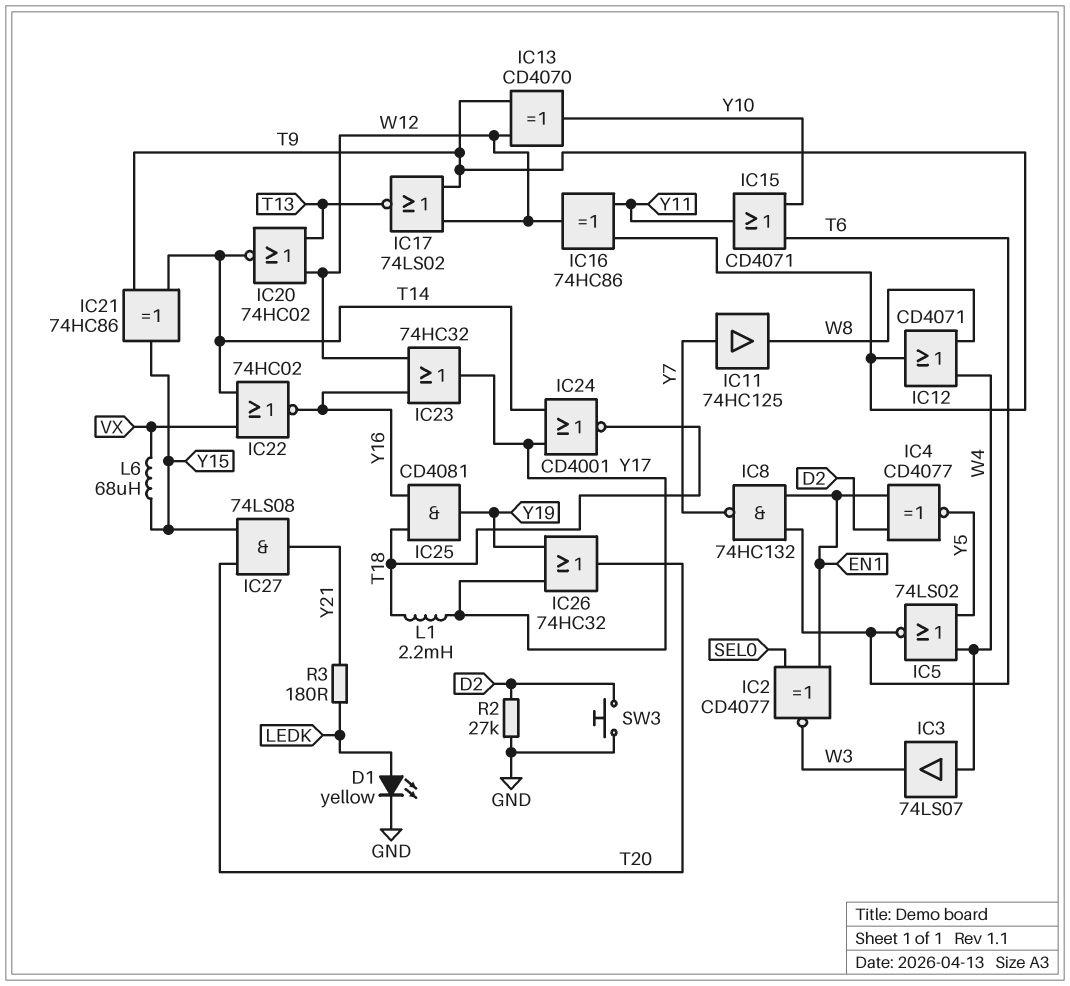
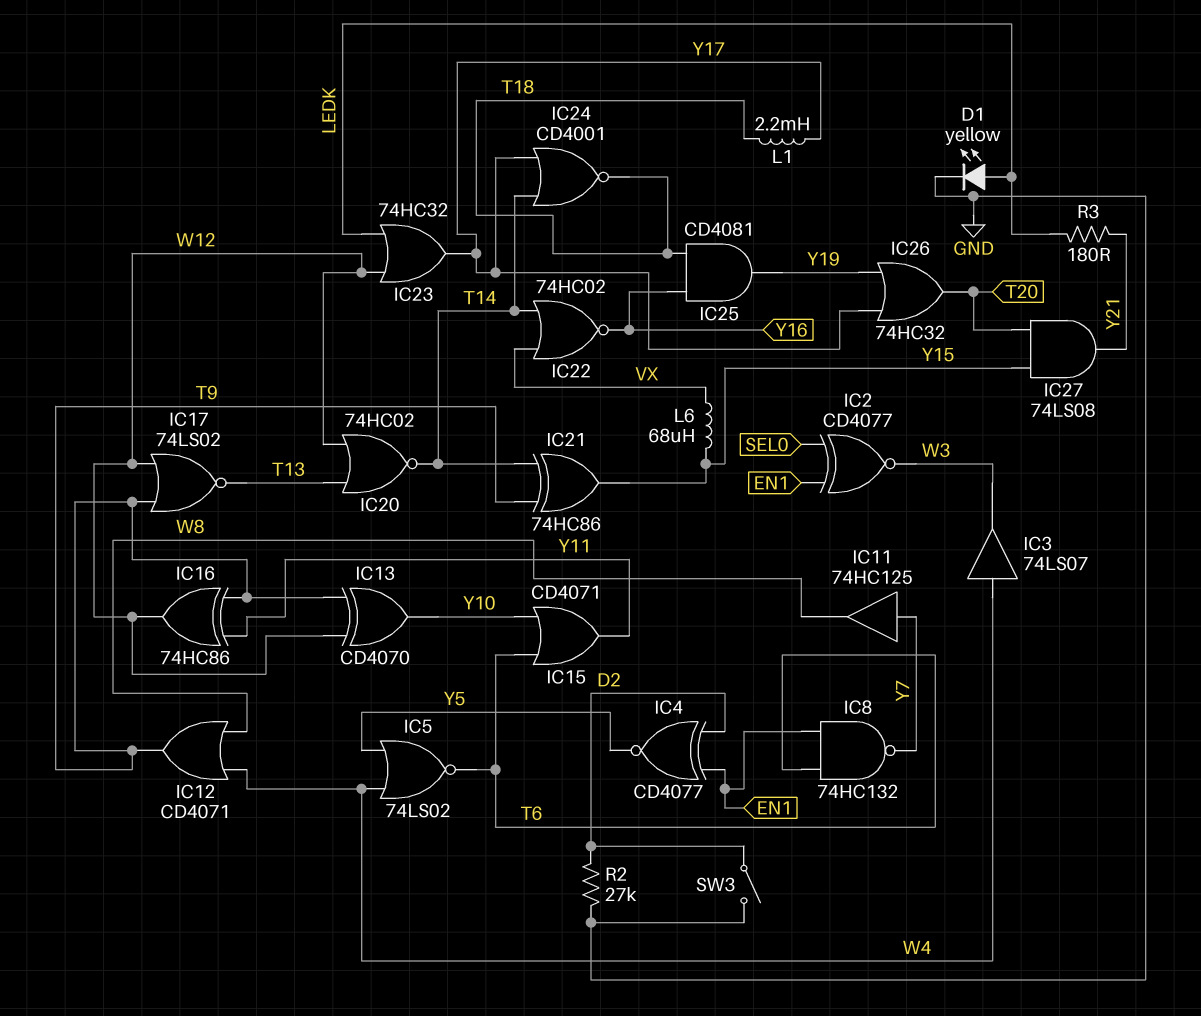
IC23: OR 74HC32 (in W12, in Y16, out Y17) -> OR 74HC32 (in LEDK, in W12, out Y17)
SW3: button (D2, GND) -> switch (D2, GND)

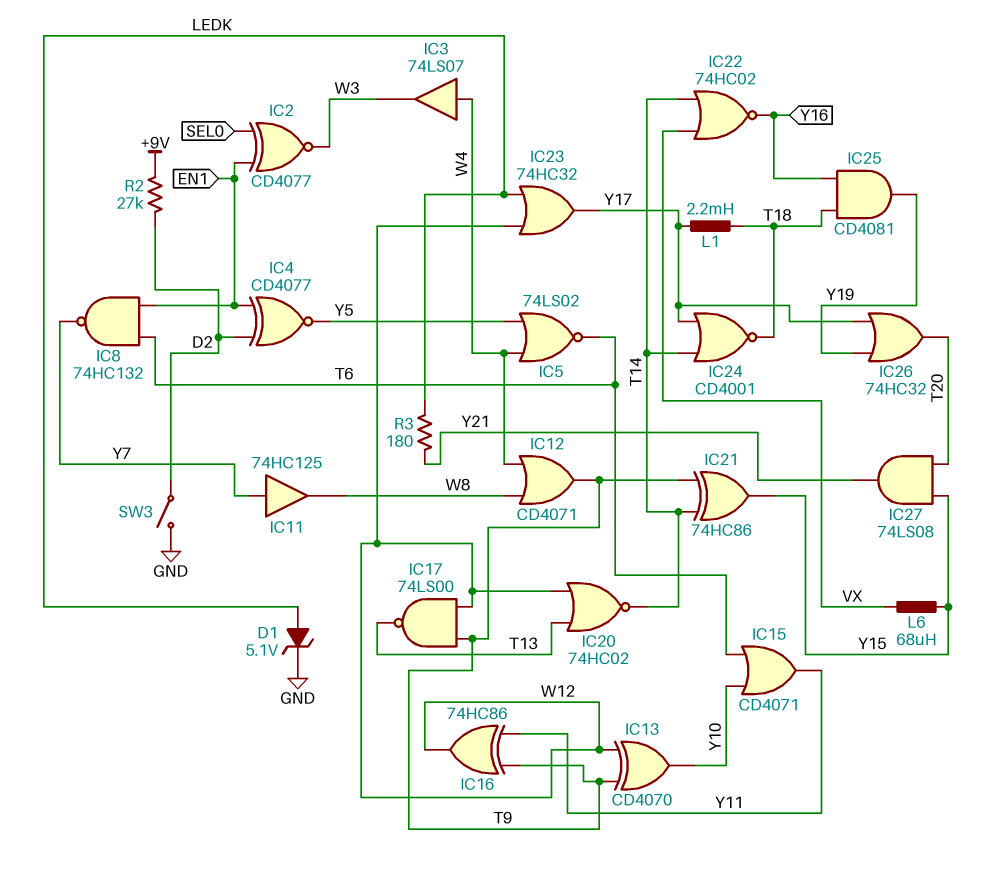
D1: LED yellow (A LEDK, K GND) -> zener 5.1V (A LEDK, K GND)
IC17: NOR 74LS02 (in T9, in W12, out T13) -> NAND 74LS00 (in T9, in W12, out T13)
R2: 27k (D2, GND) -> 27k (+9V, D2)

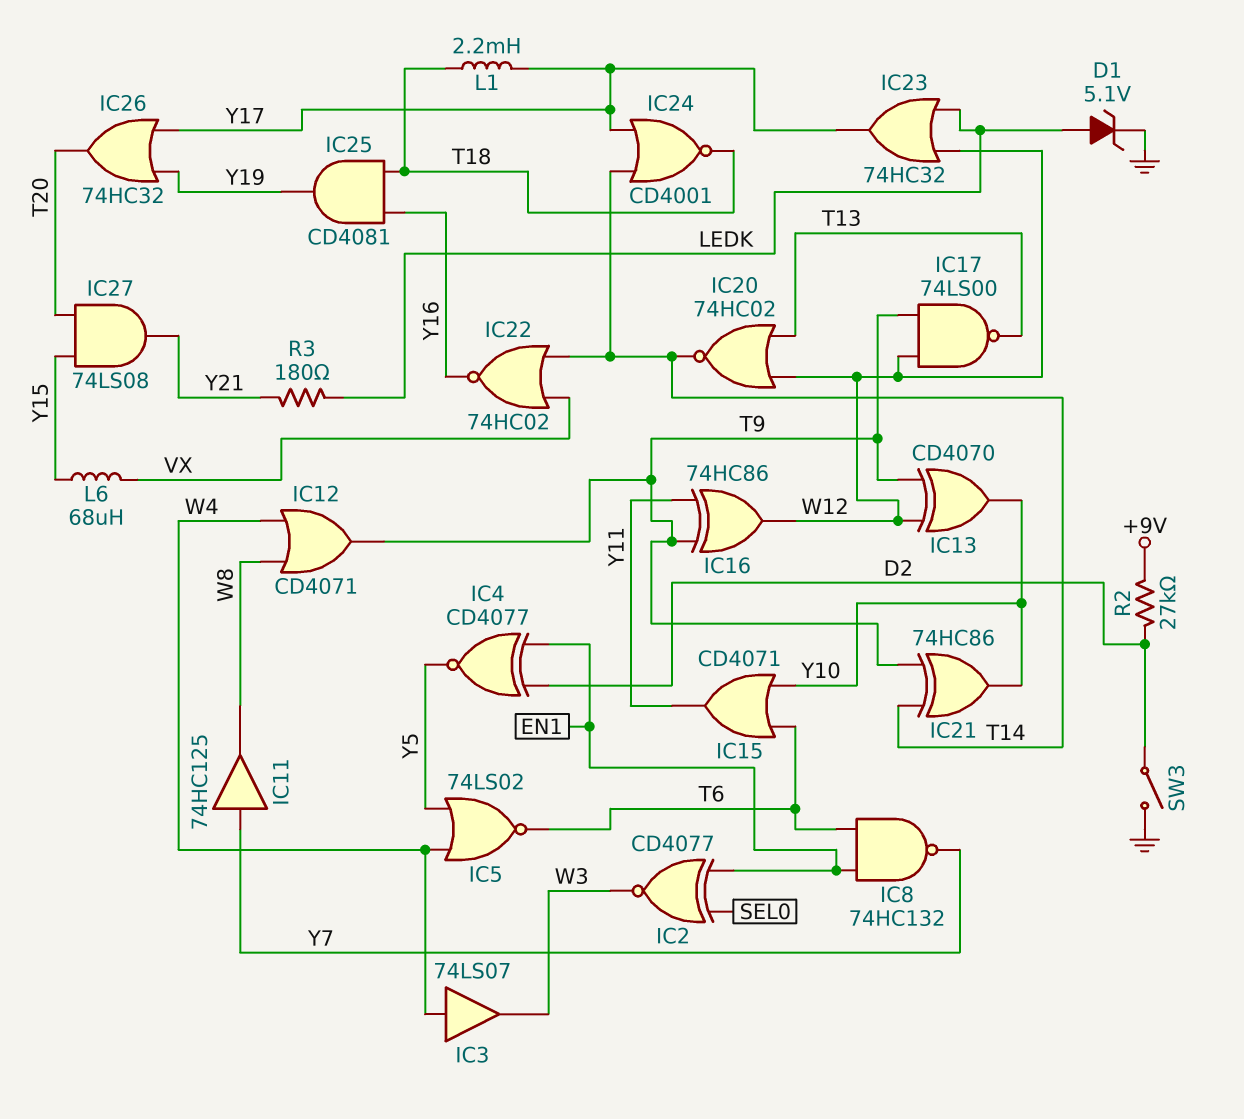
IC21: XOR 74HC86 (in T9, in T14, out Y15) -> XOR 74HC86 (in T9, in T14, out Y10)

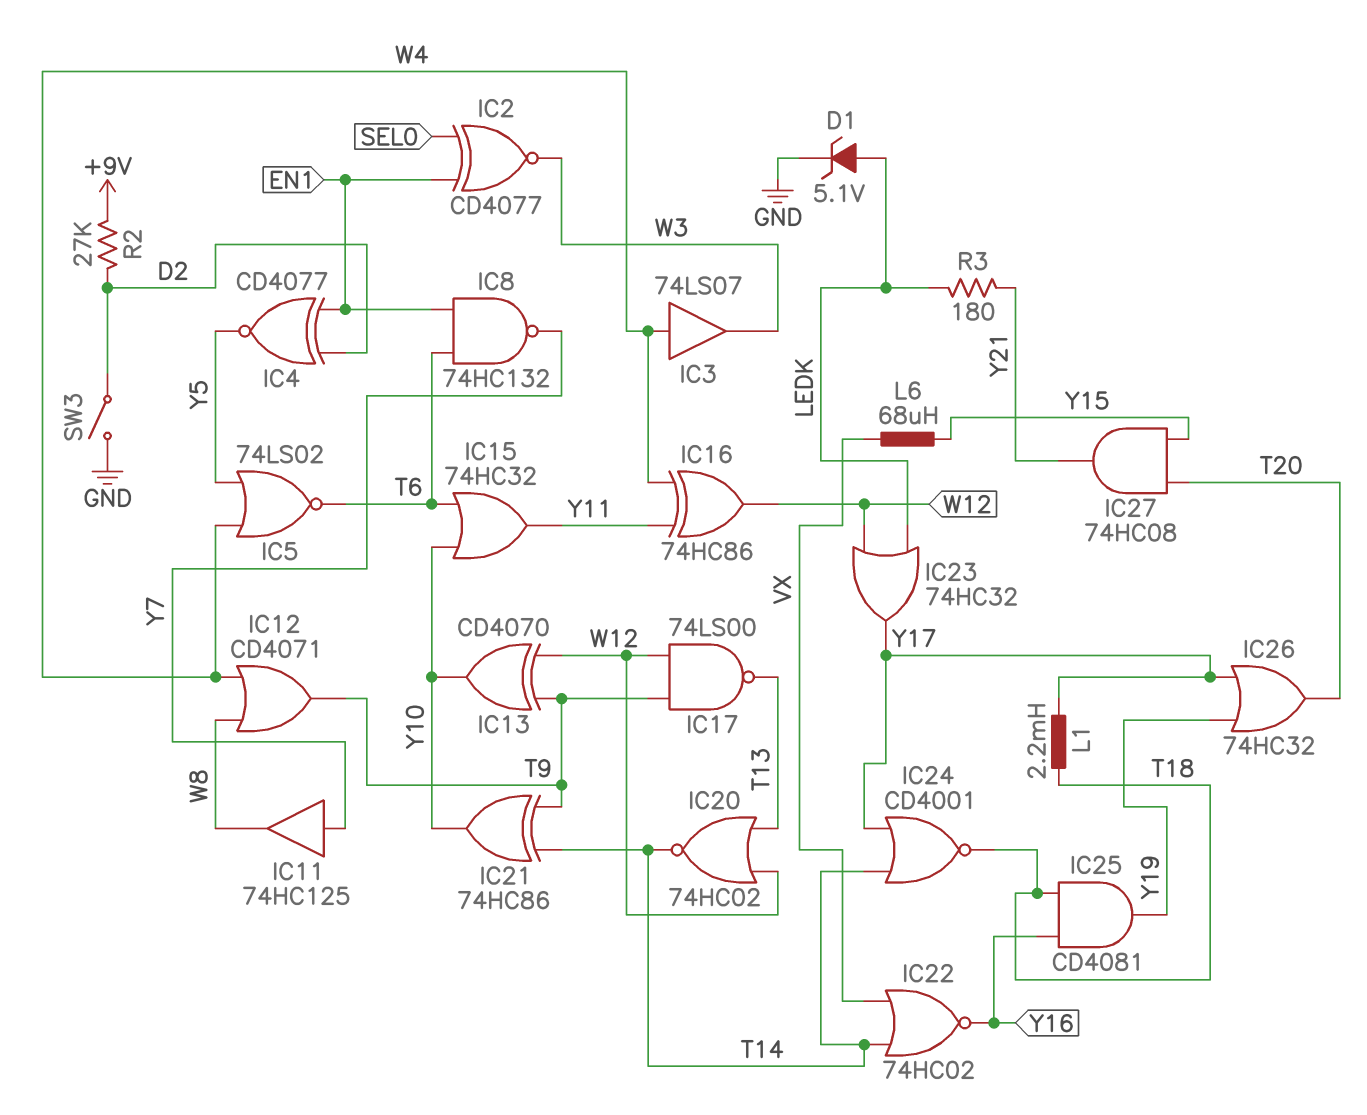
IC15: OR CD4071 (in T6, in Y10, out Y11) -> OR 74HC32 (in T6, in Y10, out Y11)
IC16: XOR 74HC86 (in T9, in Y11, out W12) -> XOR 74HC86 (in W4, in Y11, out W12)
IC27: AND 74LS08 (in T20, in Y15, out Y21) -> AND 74HC08 (in T20, in Y15, out Y21)

